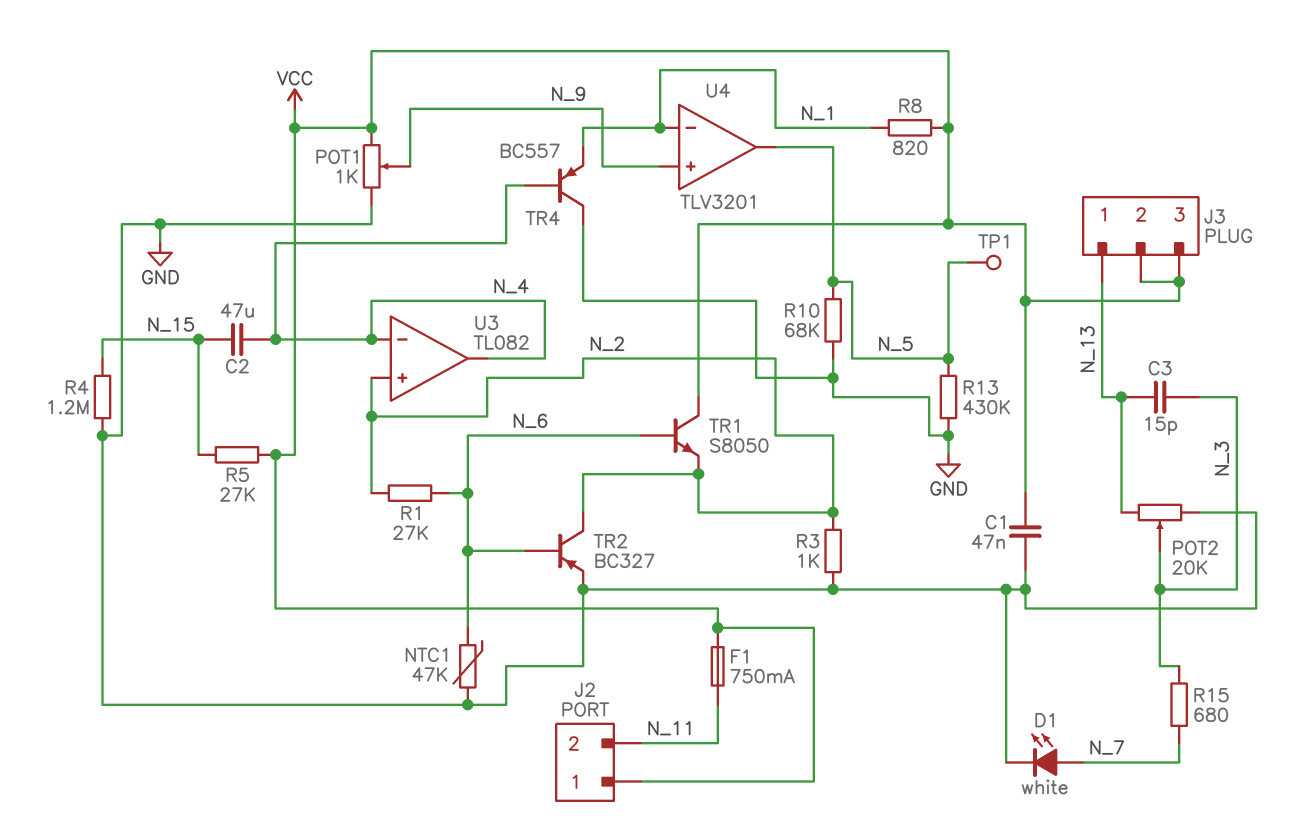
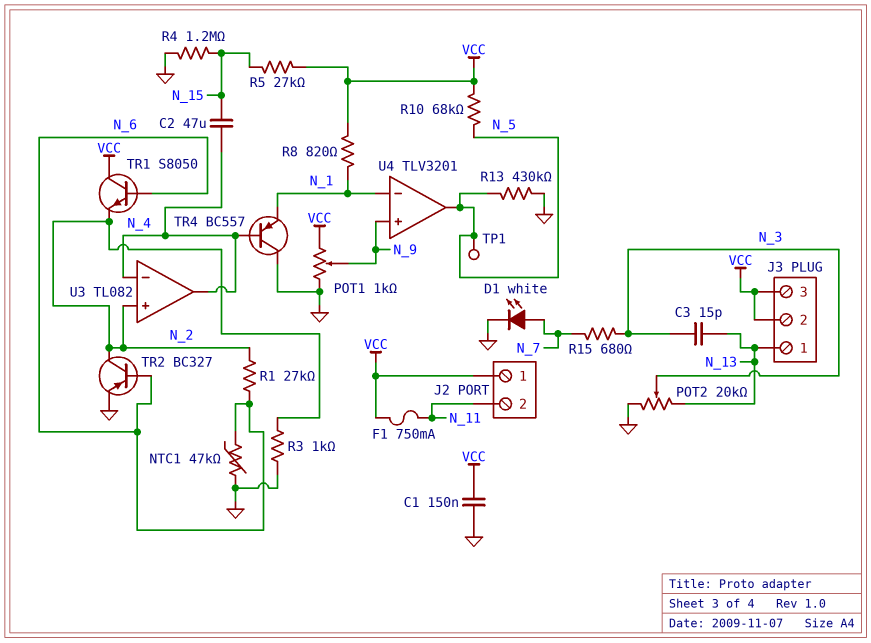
C1: 47nF (GND, VCC) -> 150nF (GND, VCC)
R10: 68k (GND, N_5) -> 68k (N_5, VCC)

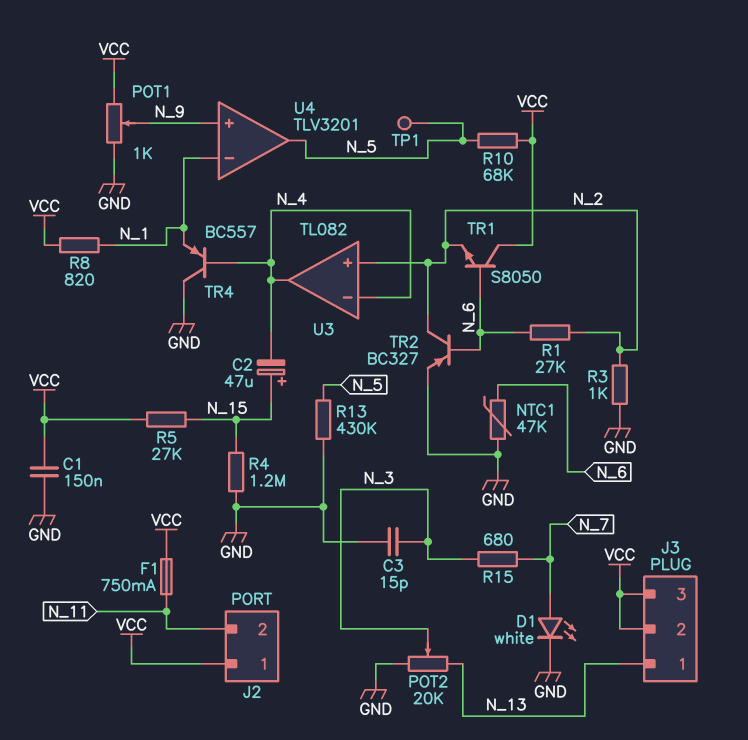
C2: 47uF (N_4, N_15) -> 47uF (plus N_15, minus N_4)
C3: 15pF (N_3, N_13) -> 15pF (GND, N_3)

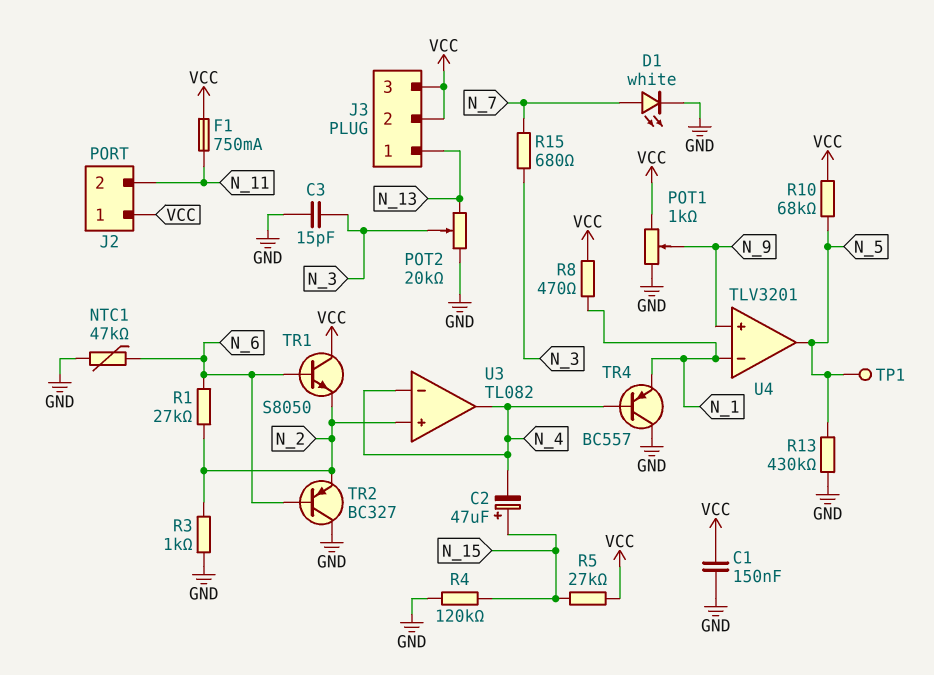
R4: 1.2M (GND, N_15) -> 120k (GND, N_15)
R8: 820 (N_1, VCC) -> 470 (N_1, VCC)
TR2: PNP BC327 (B N_6, C N_2, E GND) -> PNP BC327 (B N_6, C GND, E N_2)

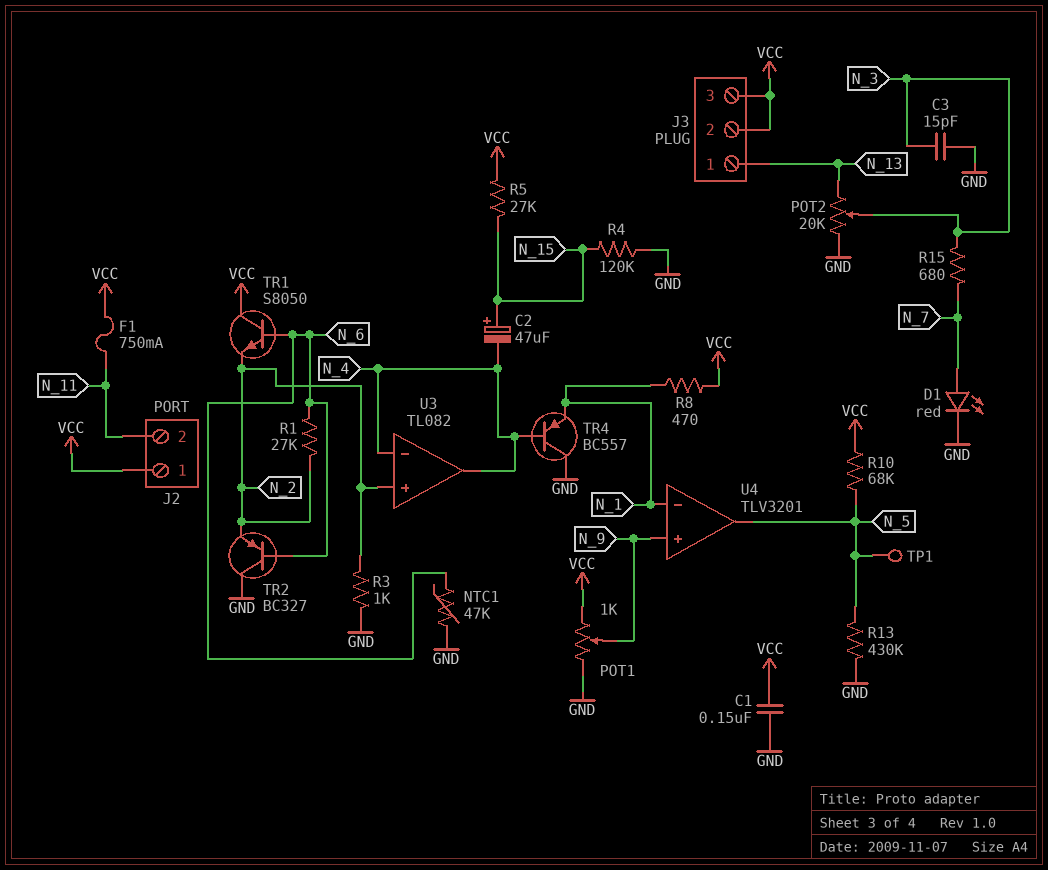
D1: LED white (A N_7, K GND) -> LED red (A N_7, K GND)

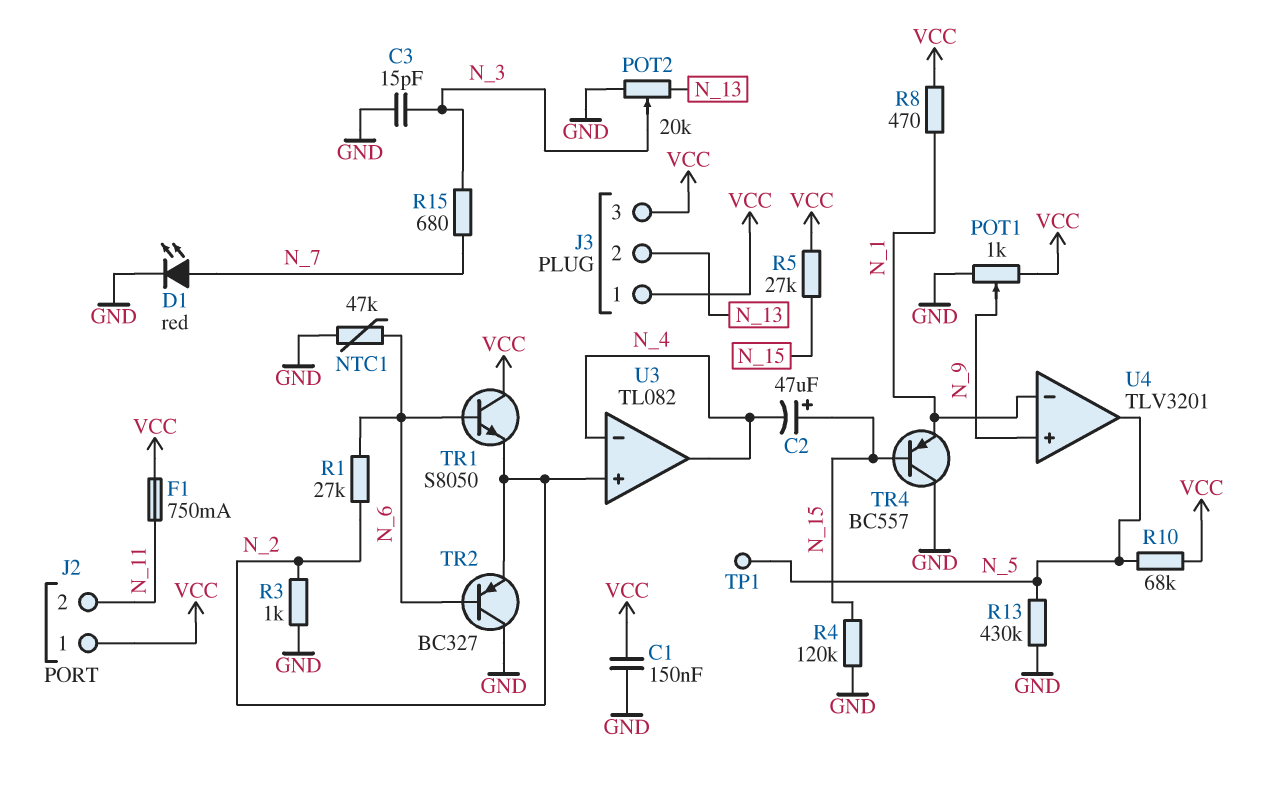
J3 pin 1: N_13 -> VCC
J3 pin 2: VCC -> N_13
TR4: PNP BC557 (B N_4, C GND, E N_1) -> PNP BC557 (B N_15, C GND, E N_1)

